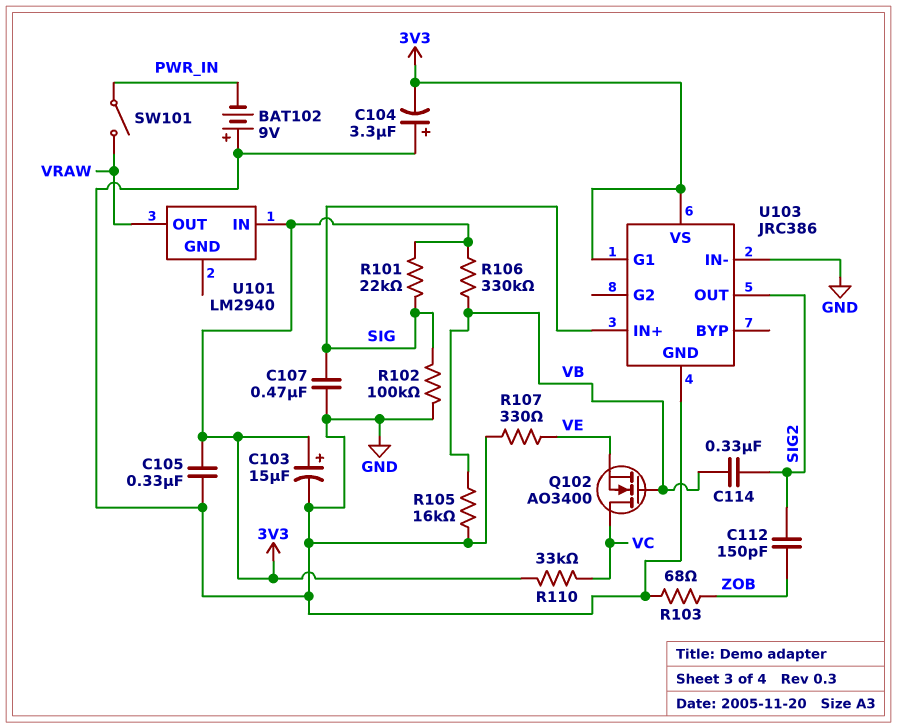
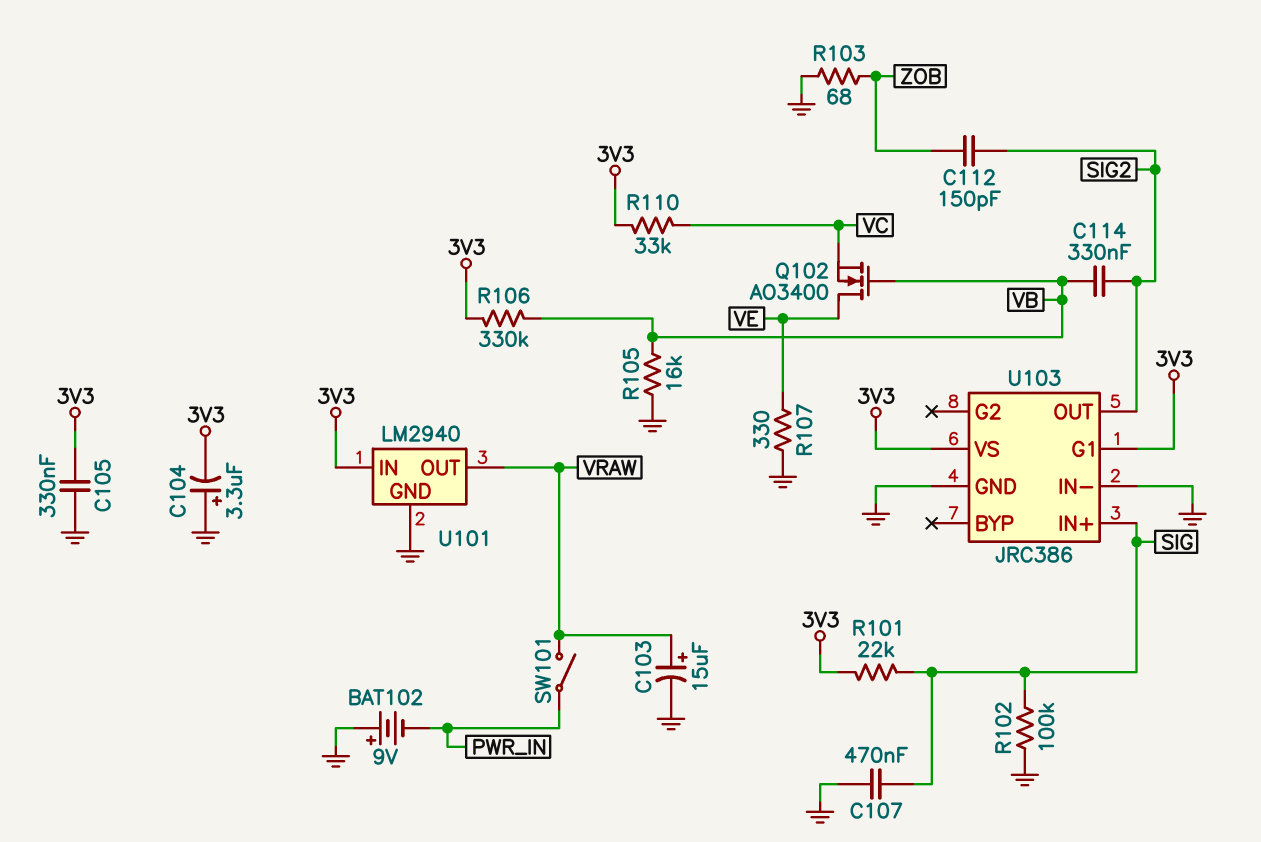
C103: 15uF (plus 3V3, minus GND) -> 15uF (plus VRAW, minus GND)
Q102: NMOS AO3400 (G VB, D VC, S VE) -> NMOS AO3400 (G VB, D VE, S VC)
U101 pin GND: none -> GND

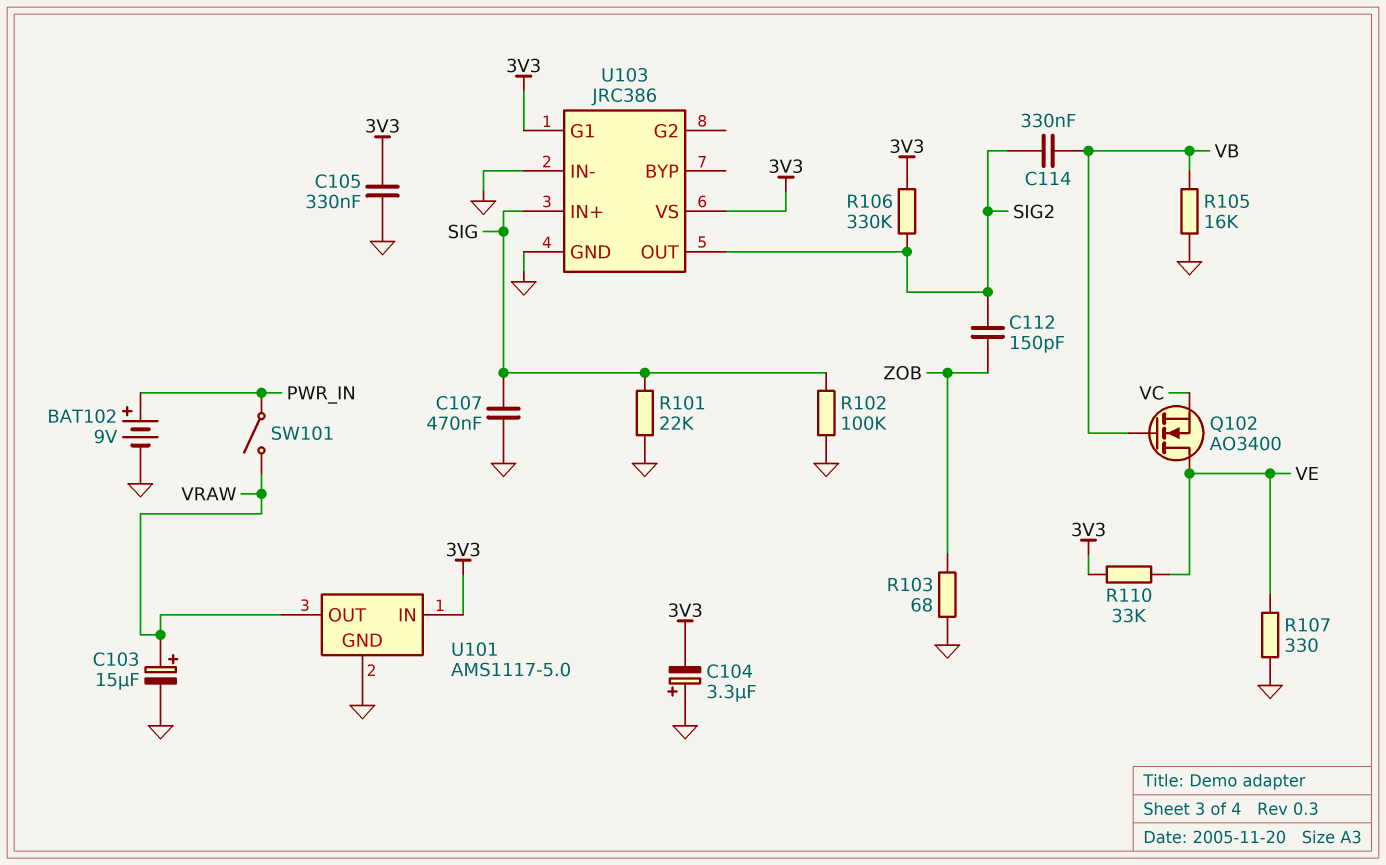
BAT102: 9V (plus GND, minus PWR_IN) -> 9V (plus PWR_IN, minus GND)
R101: 22k (3V3, SIG) -> 22k (GND, SIG)
R106: 330k (3V3, VB) -> 330k (3V3, SIG2)
R110: 33k (3V3, VC) -> 33k (3V3, VE)
U101: LM2940 -> AMS1117-5.0

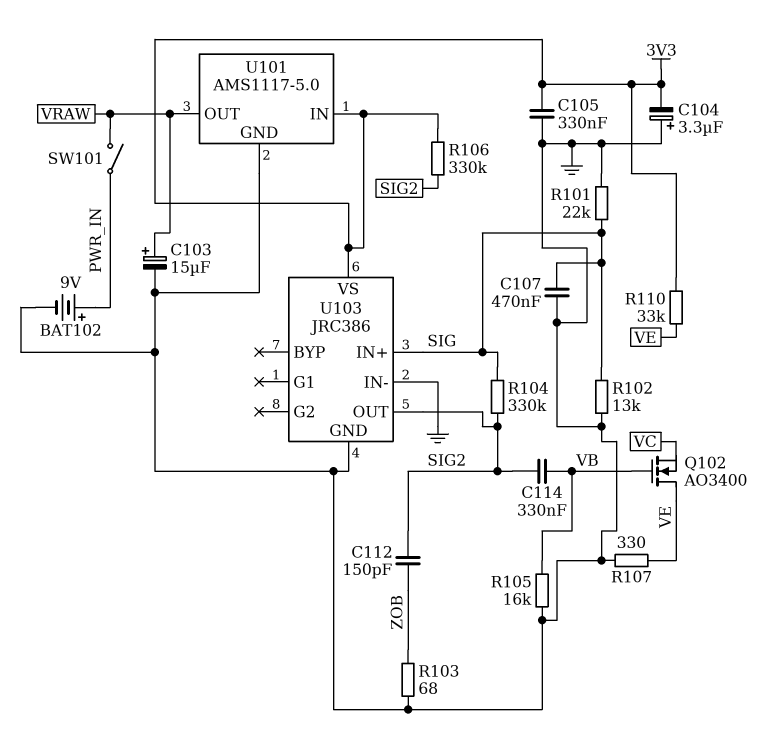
R102: 100k (GND, SIG) -> 13k (GND, SIG)
R104: none -> 330k (SIG, SIG2)
U103 pin G1: 3V3 -> none

